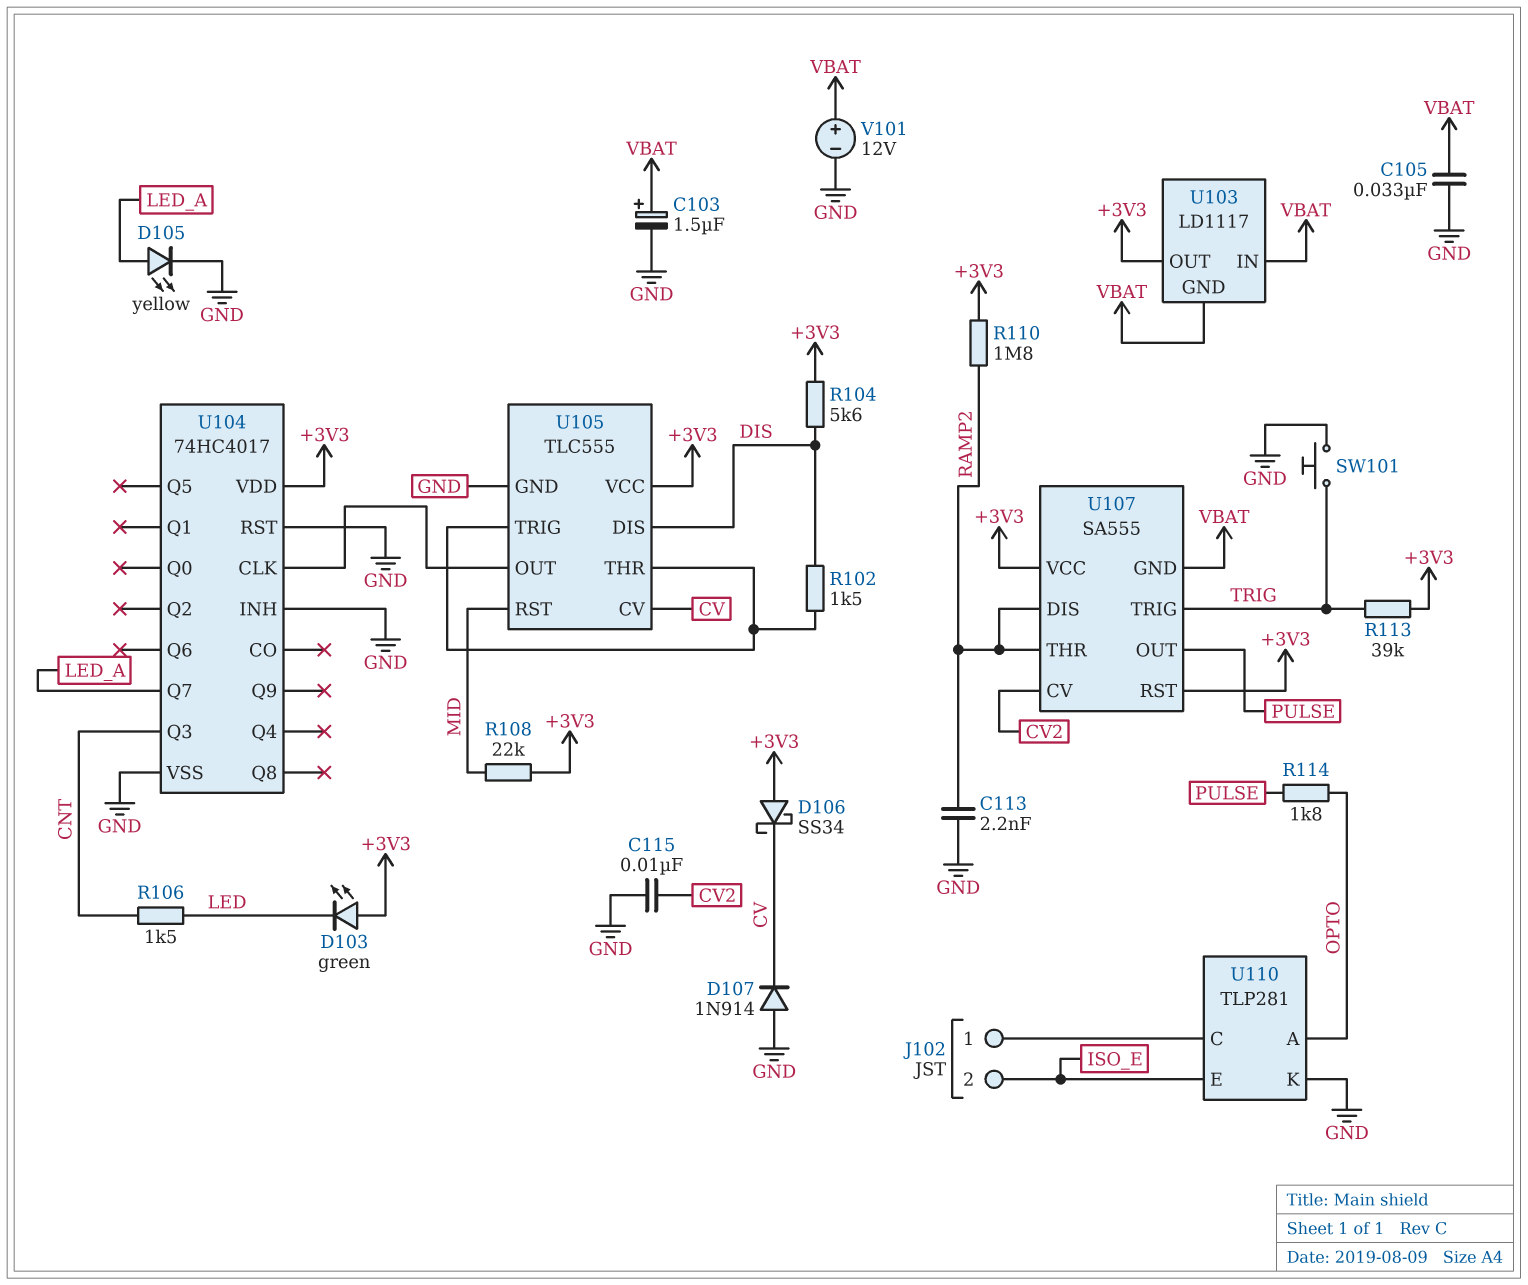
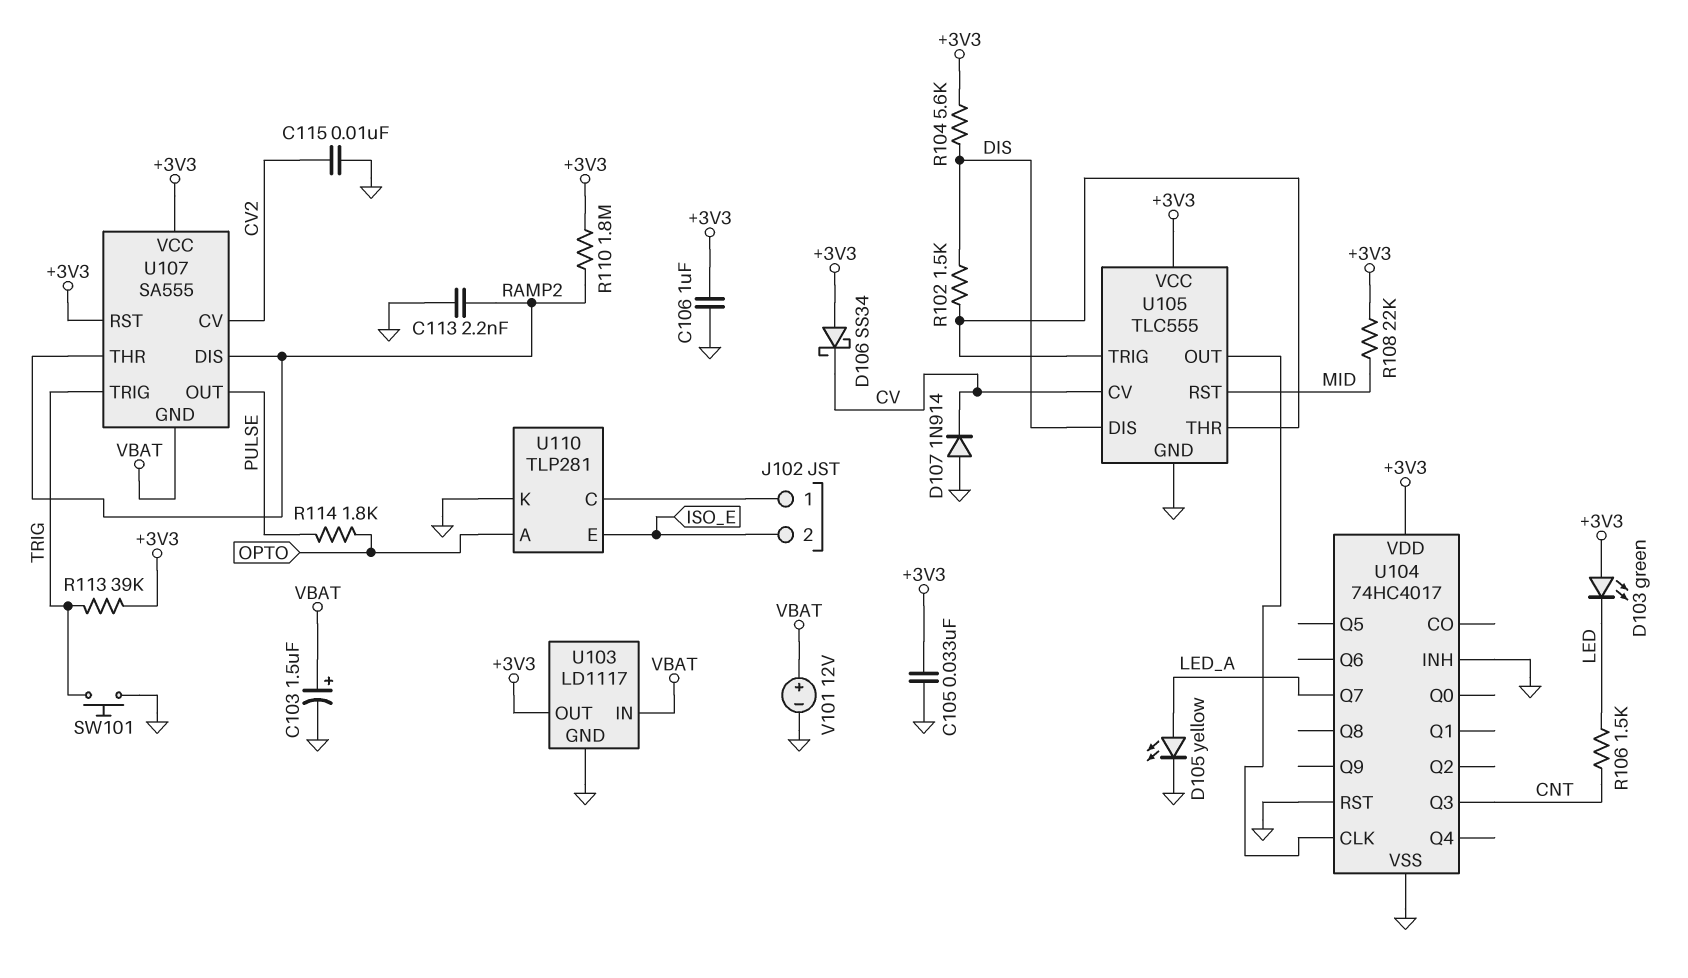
C105: 33nF (GND, VBAT) -> 33nF (+3V3, GND)
C106: none -> 1uF (+3V3, GND)
U103 pin GND: VBAT -> GND

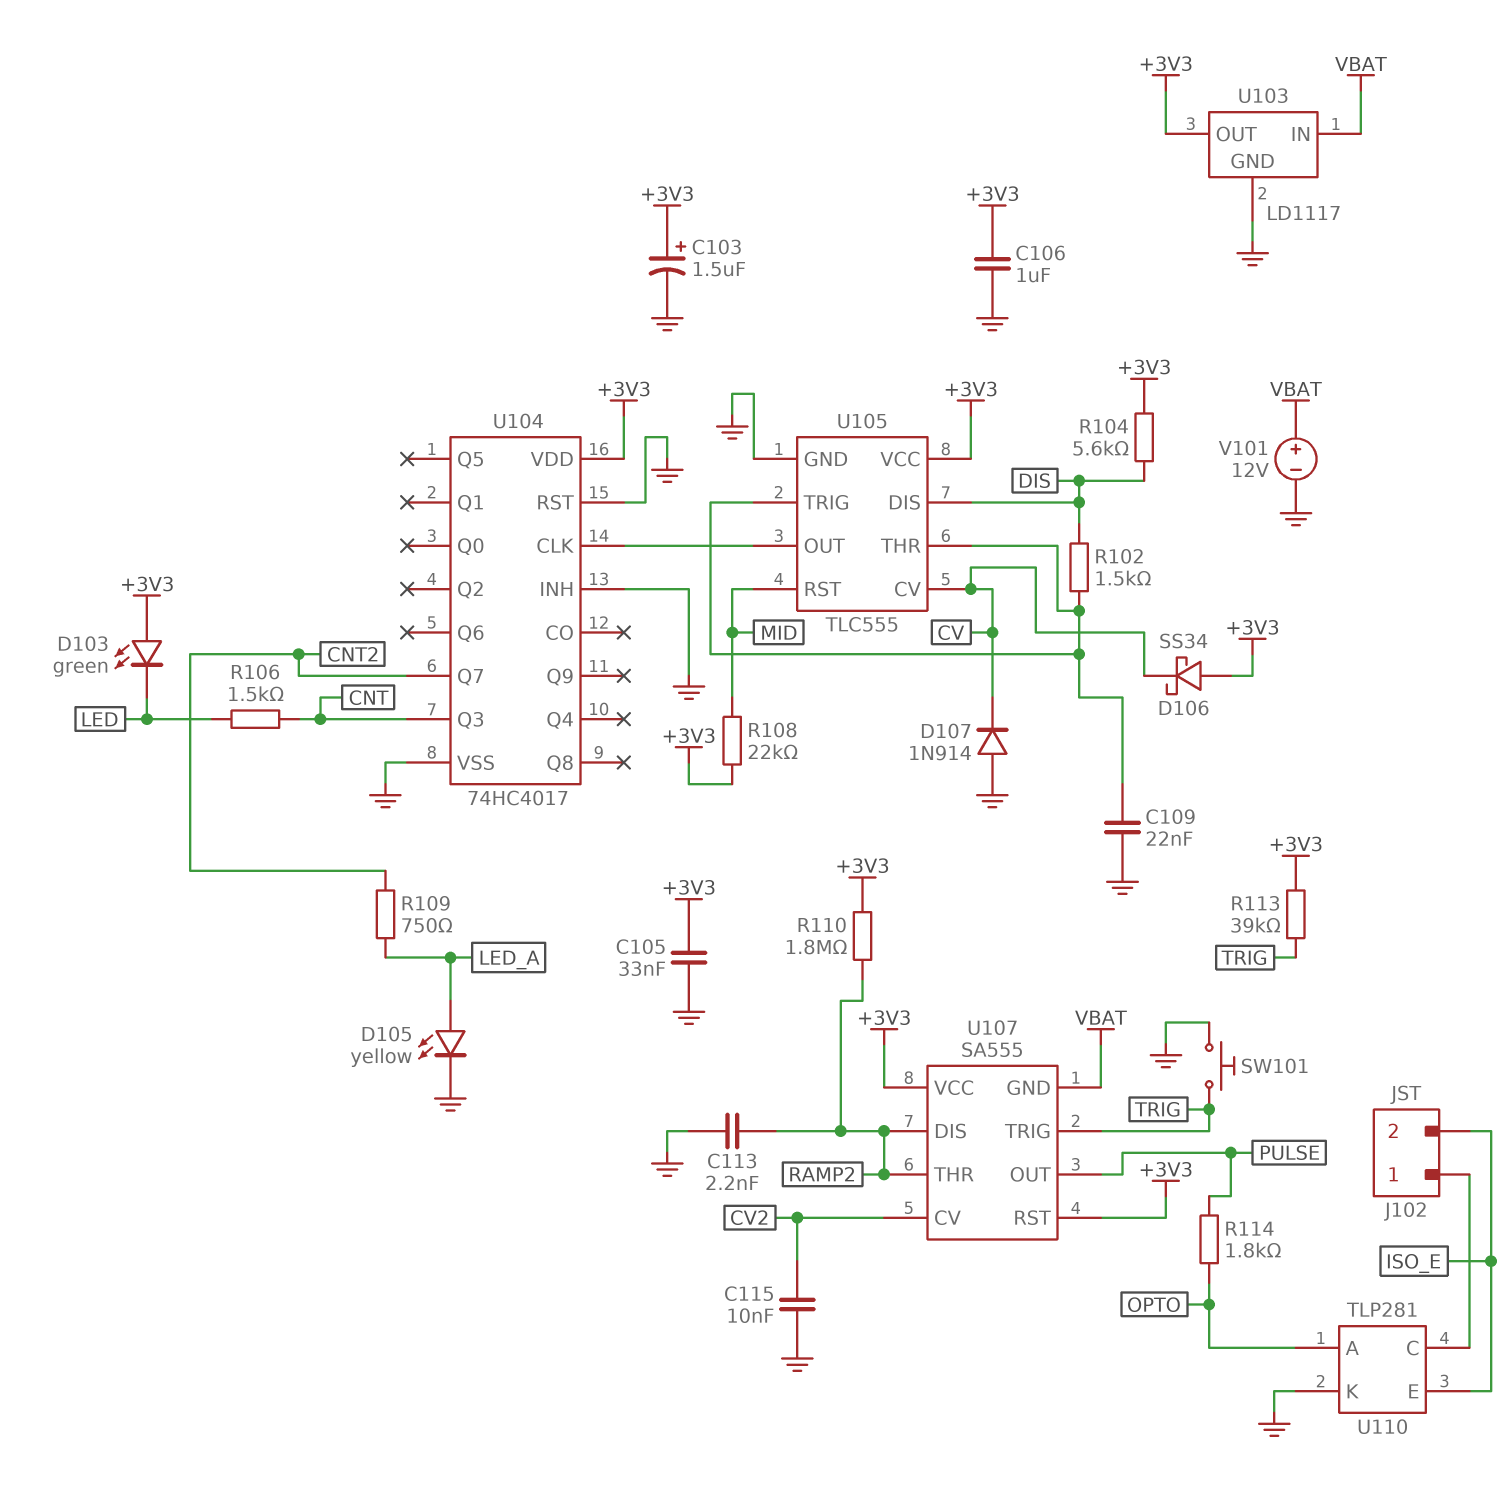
C103: 1.5uF (plus VBAT, minus GND) -> 1.5uF (plus +3V3, minus GND)
C109: none -> 22nF (GND, U105/THR)
R109: none -> 750 (CNT2, LED_A)
U104 pin Q7: LED_A -> CNT2

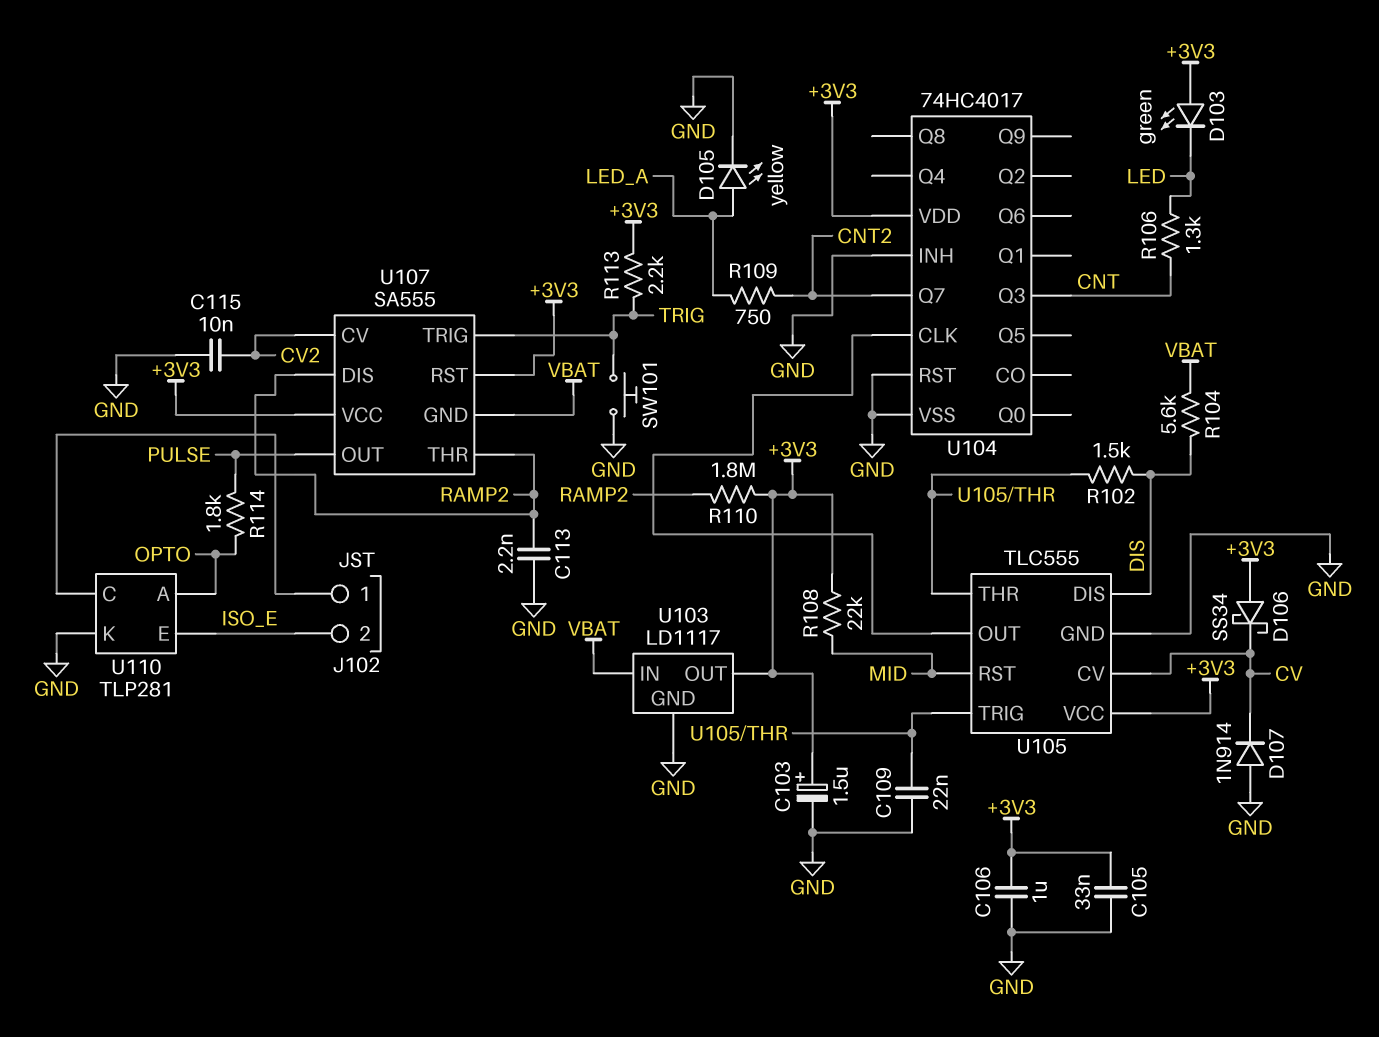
R104: 5.6k (+3V3, DIS) -> 5.6k (DIS, VBAT)
R106: 1.5k (CNT, LED) -> 1.3k (CNT, LED)
R113: 39k (+3V3, TRIG) -> 2.2k (+3V3, TRIG)
V101: 12V (plus VBAT, minus GND) -> none

